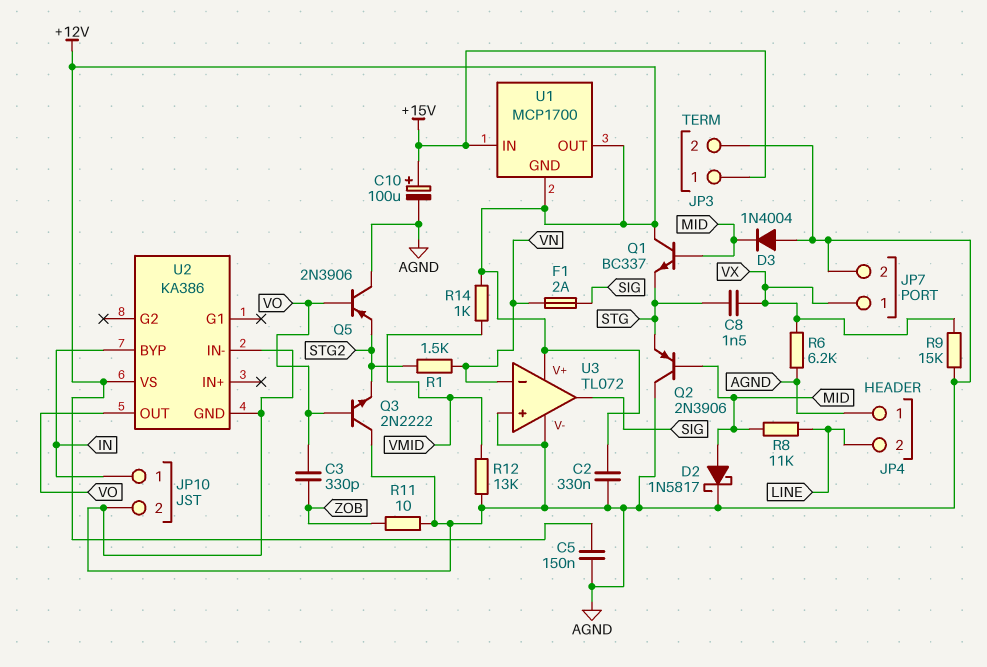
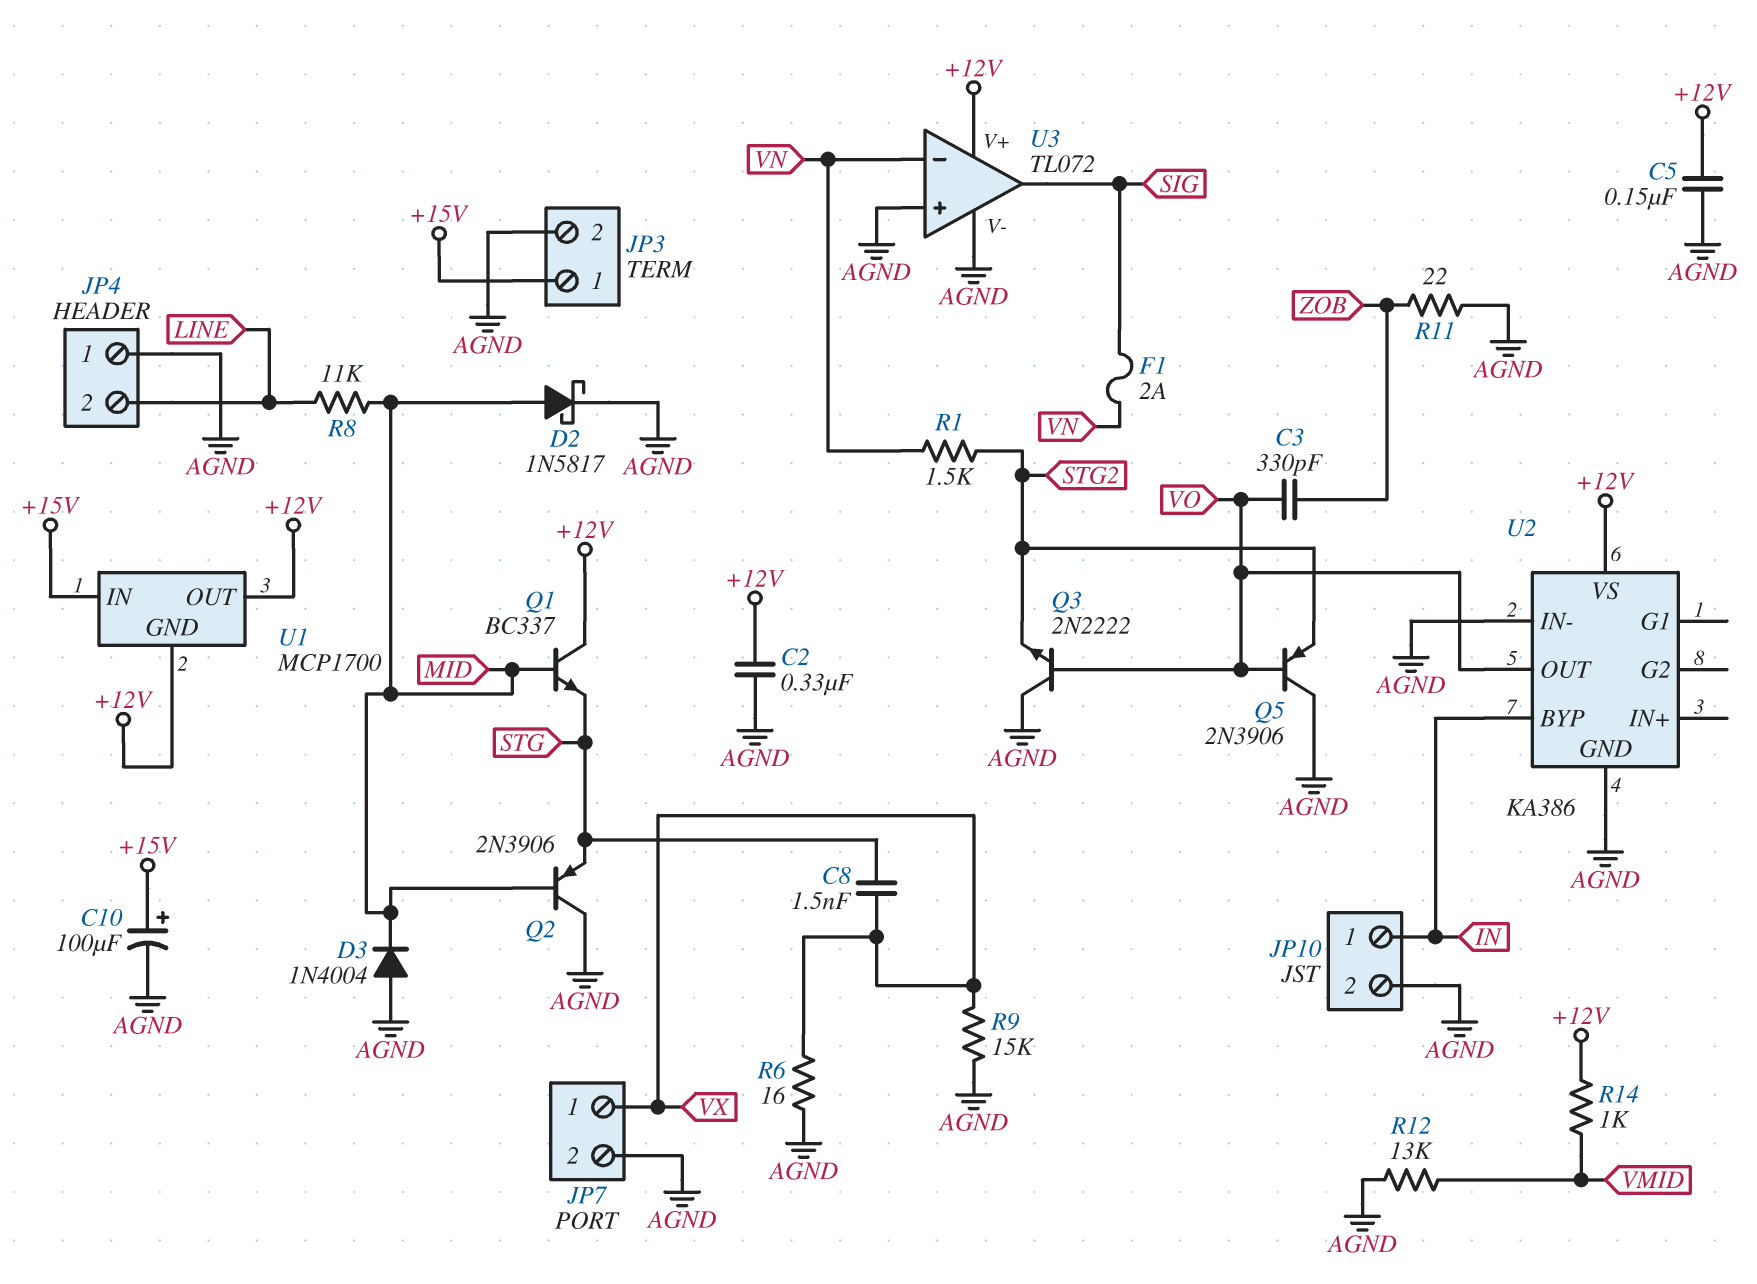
R6: 6.2k (AGND, VX) -> 16 (AGND, VX)
R11: 10 (AGND, ZOB) -> 22 (AGND, ZOB)

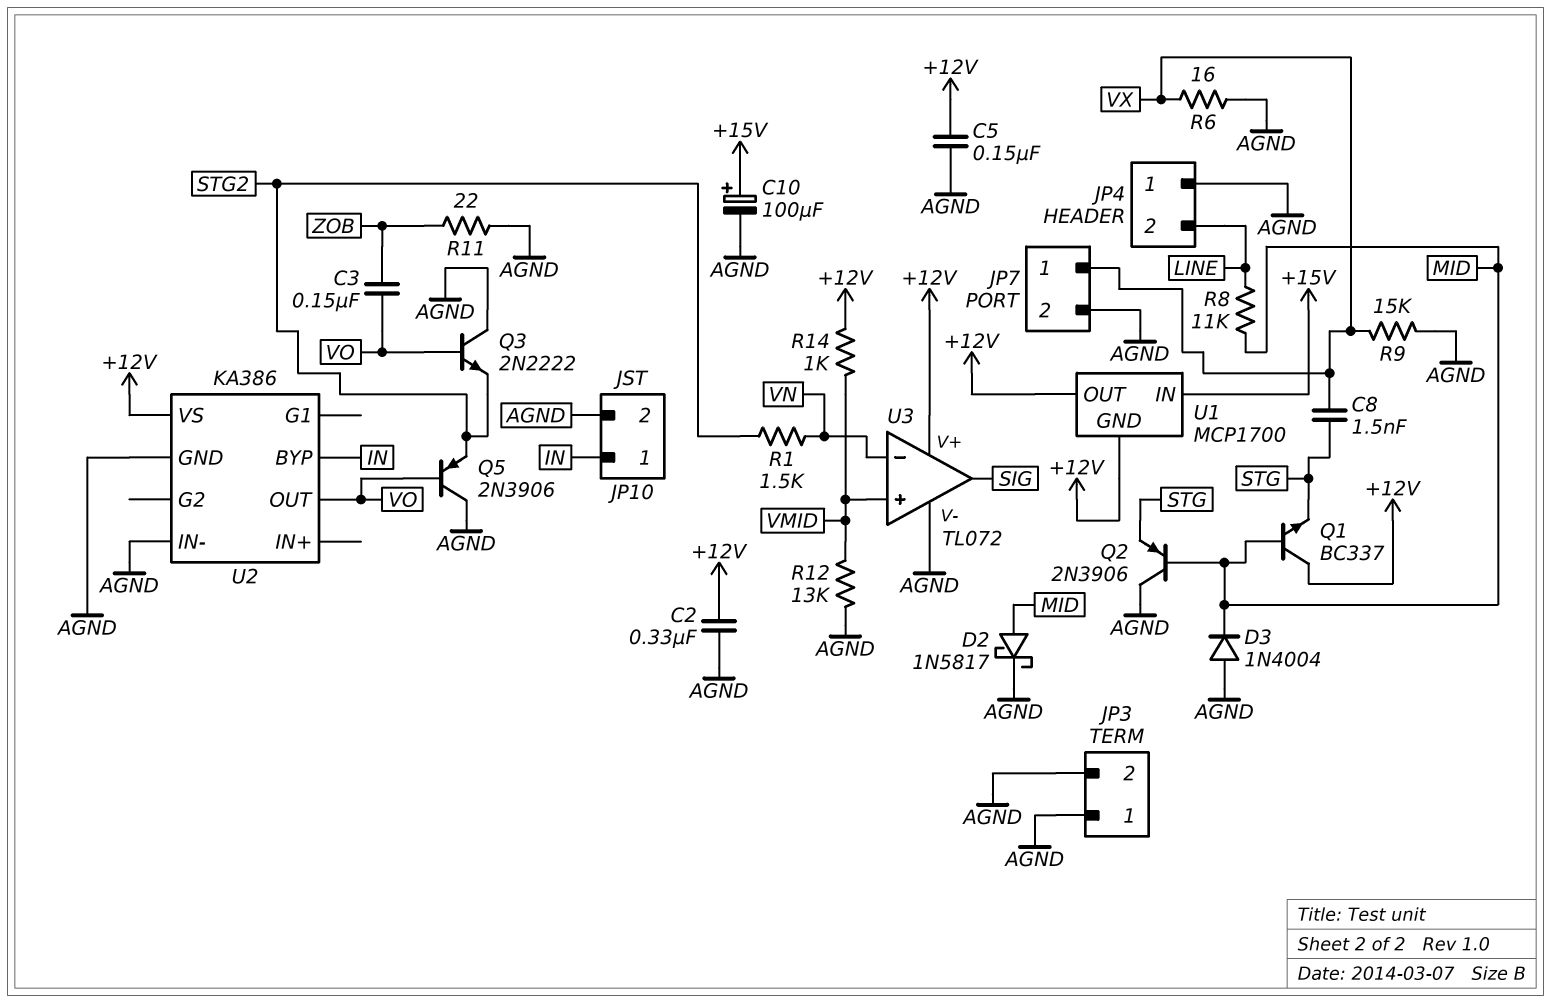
C3: 330pF (VO, ZOB) -> 150nF (VO, ZOB)
F1: 2A (SIG, VN) -> none
JP3 pin 1: +15V -> AGND
U3 pin in+: AGND -> VMID

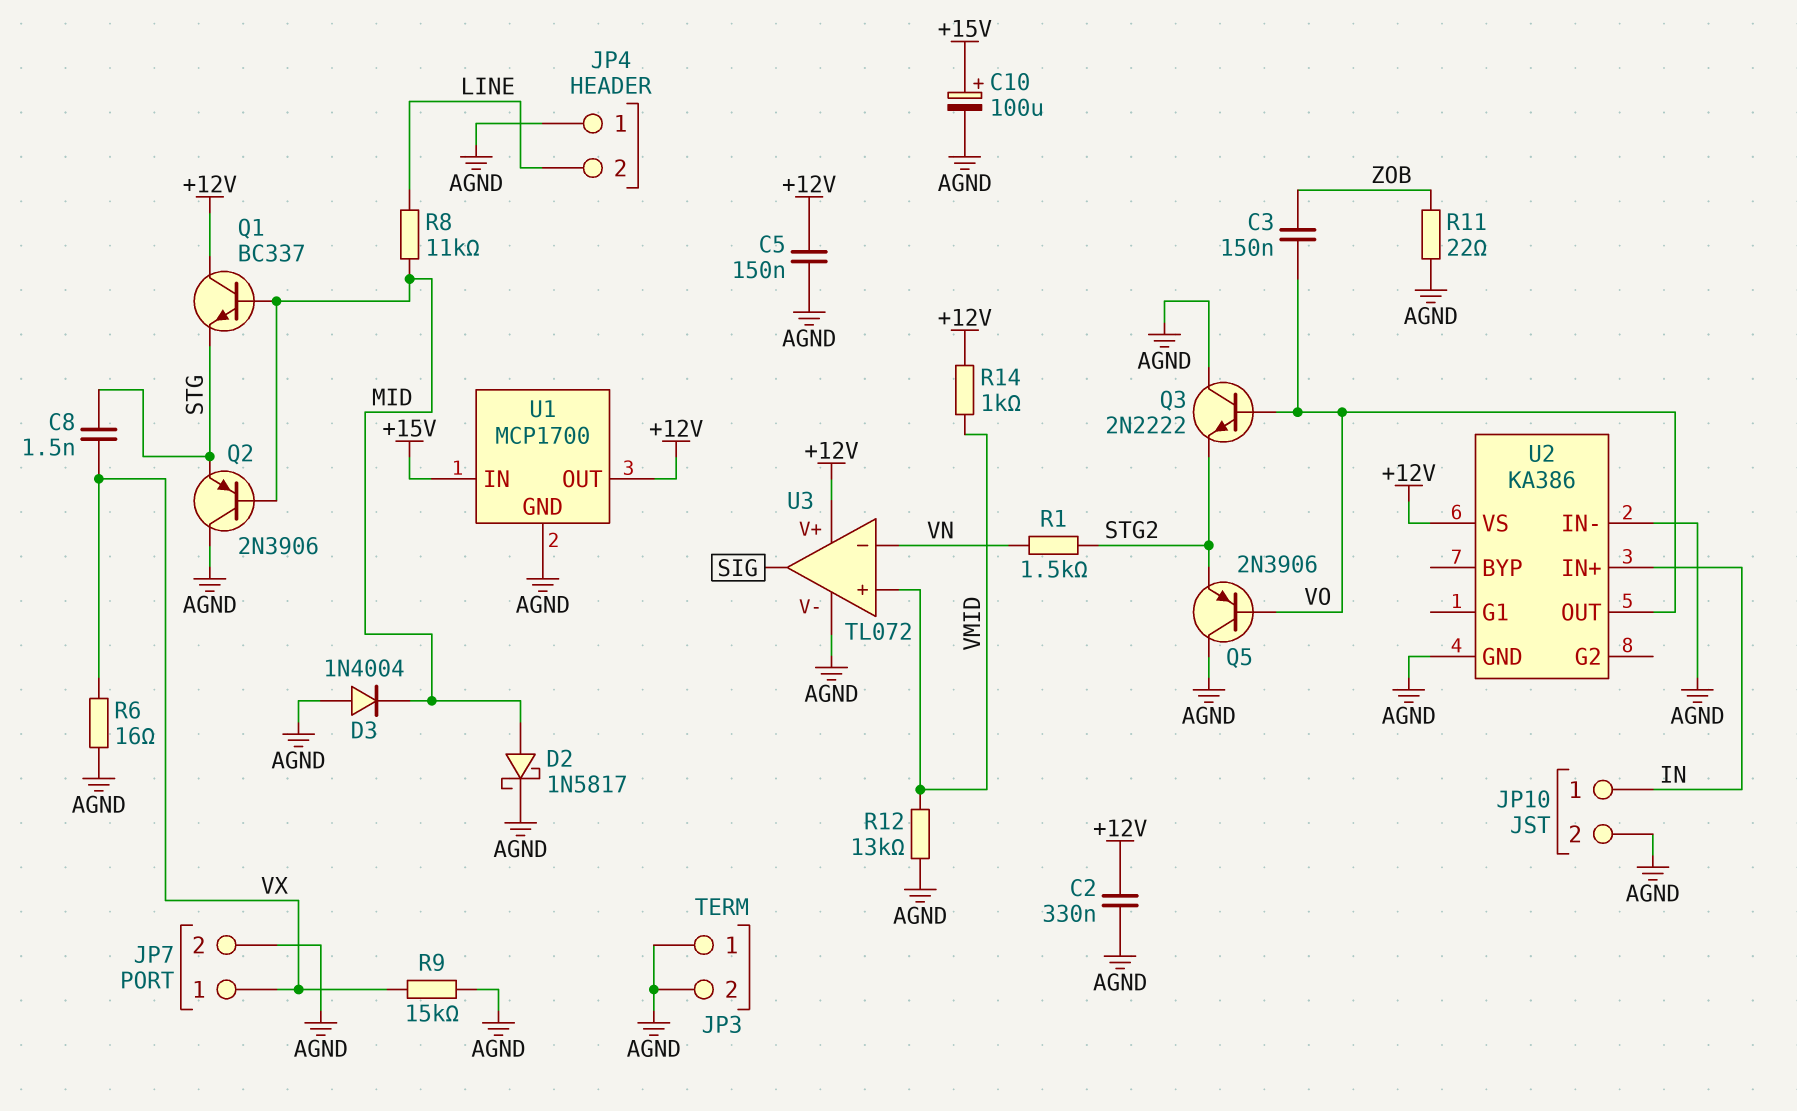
U1 pin GND: +12V -> AGND
U2 pin BYP: IN -> none
U2 pin IN+: none -> IN

